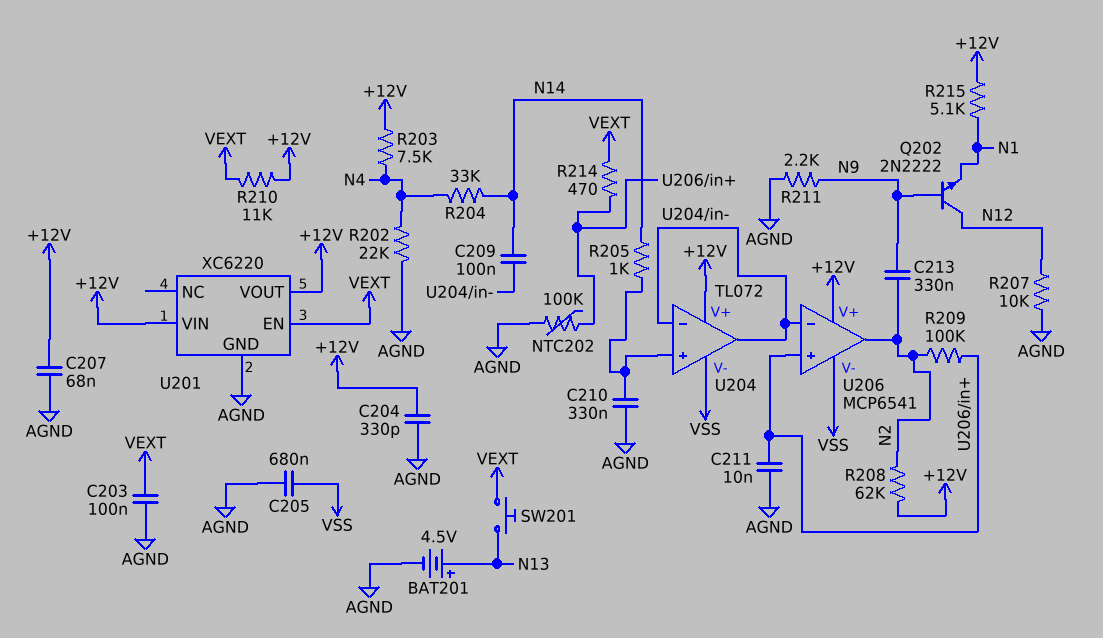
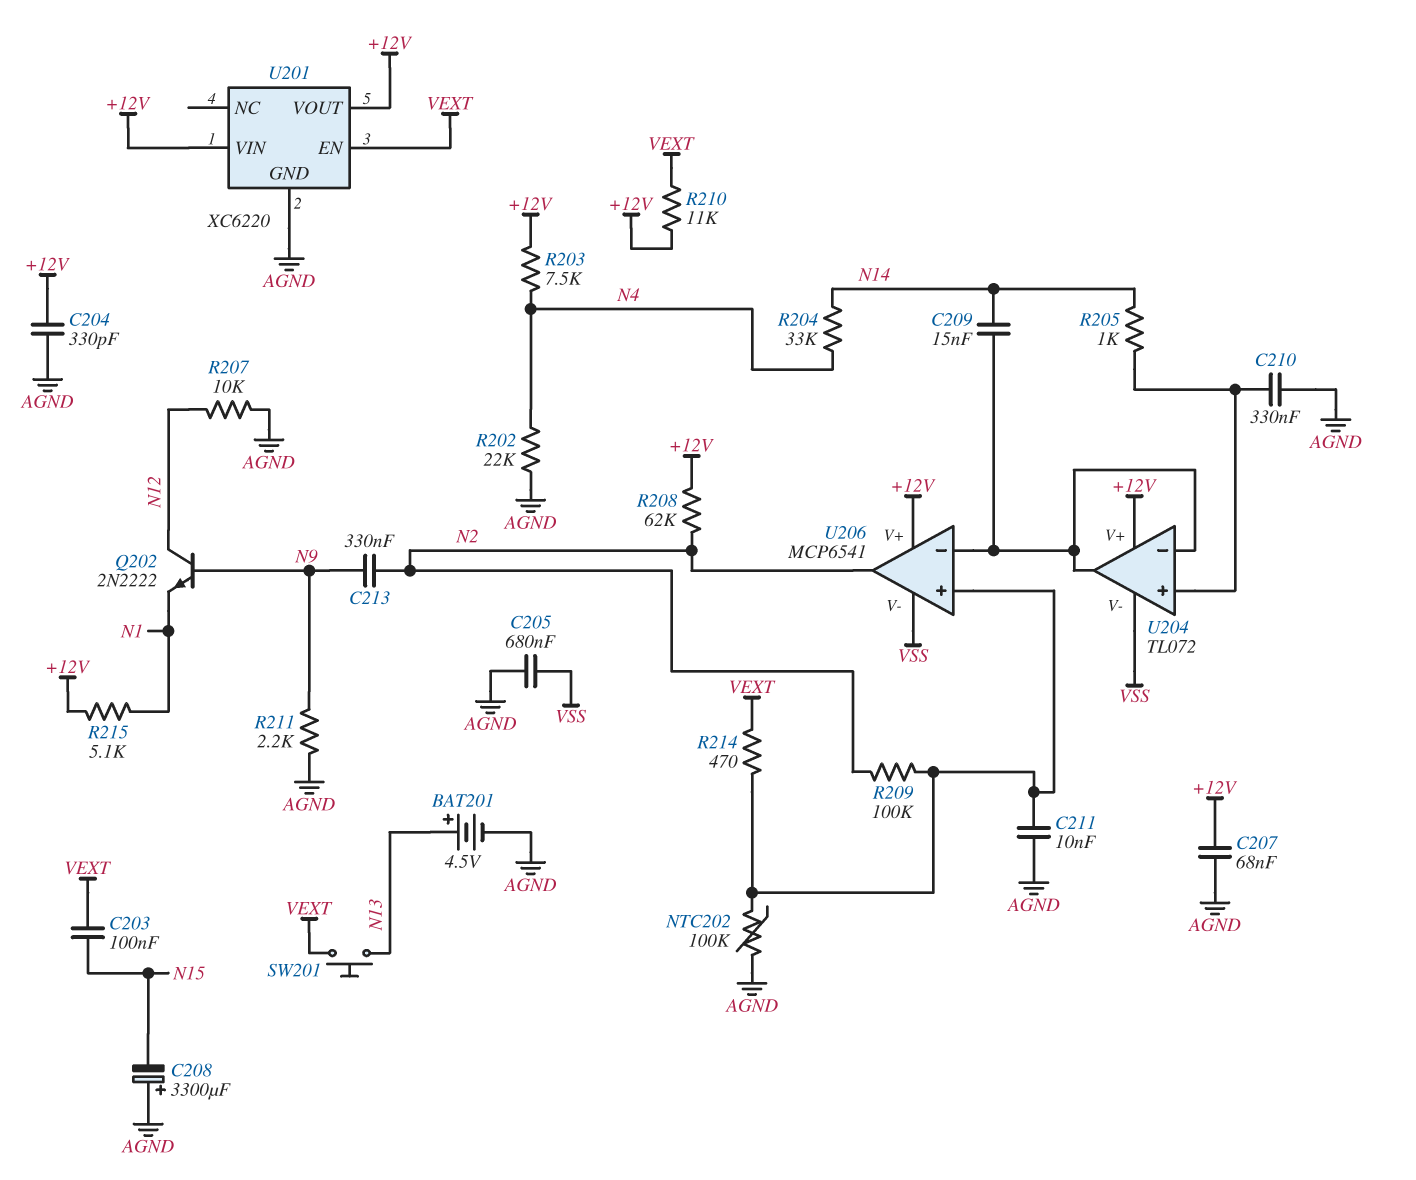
C203: 100nF (AGND, VEXT) -> 100nF (N15, VEXT)
C208: none -> 3300uF (plus AGND, minus N15)
C209: 100nF (N14, U204/in-) -> 15nF (N14, U204/in-)

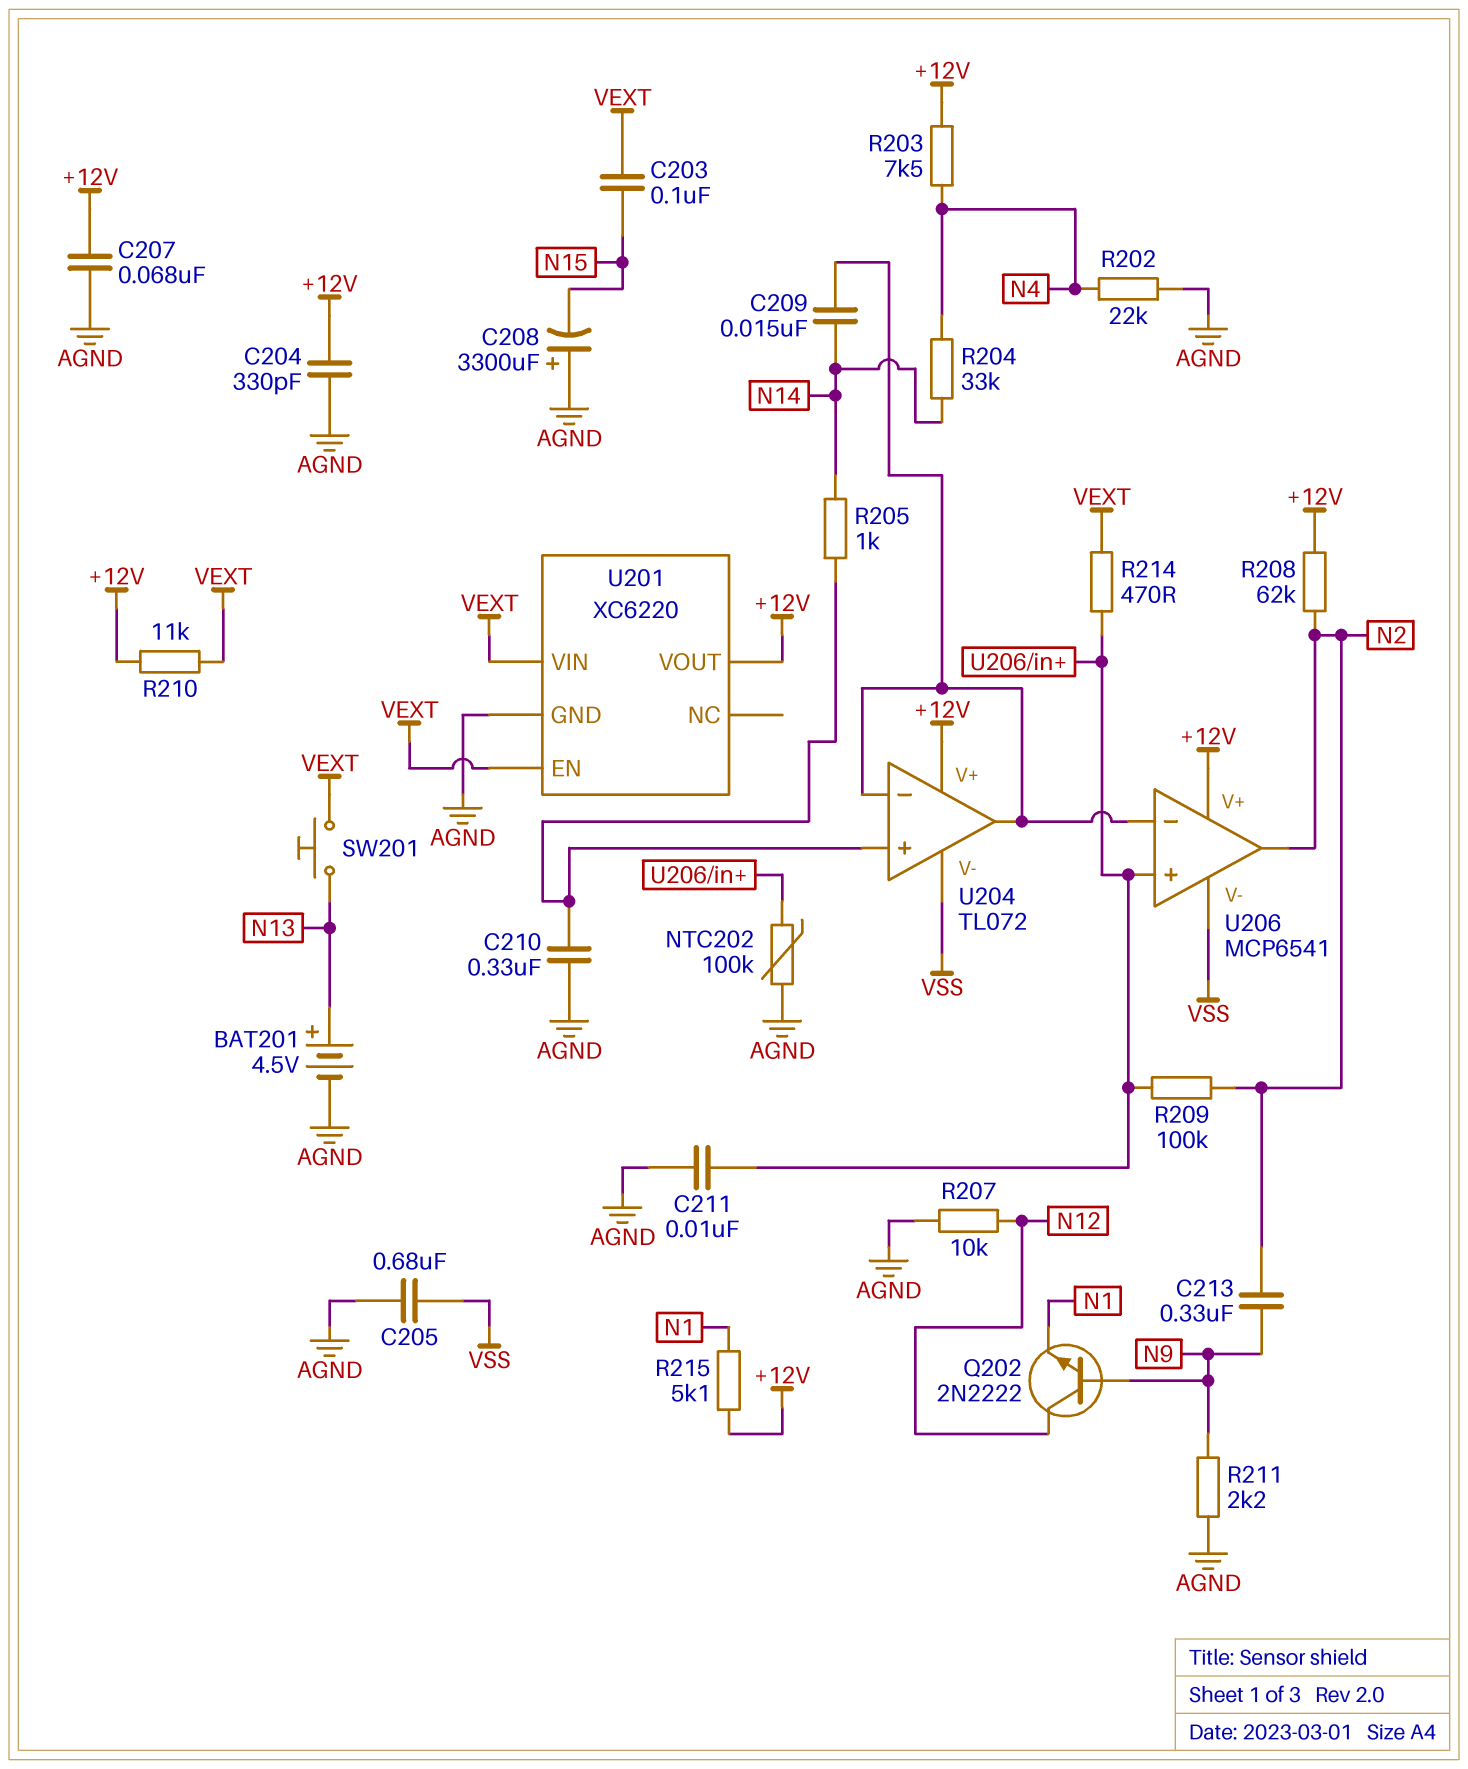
U201 pin VIN: +12V -> VEXT

